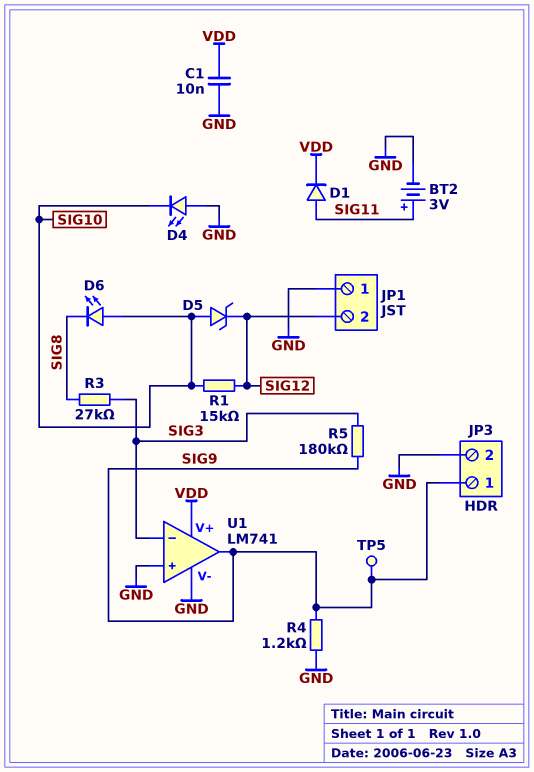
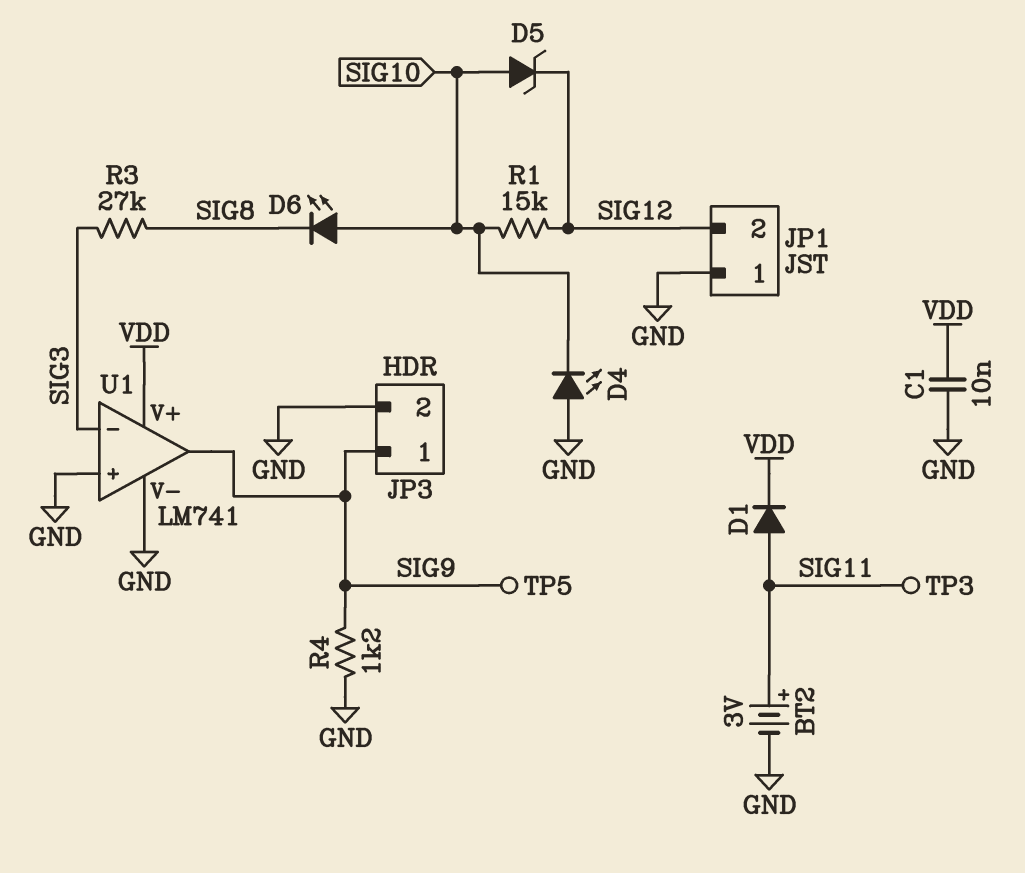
R5: 180k (SIG3, SIG9) -> none
TP3: none -> test point (SIG11)

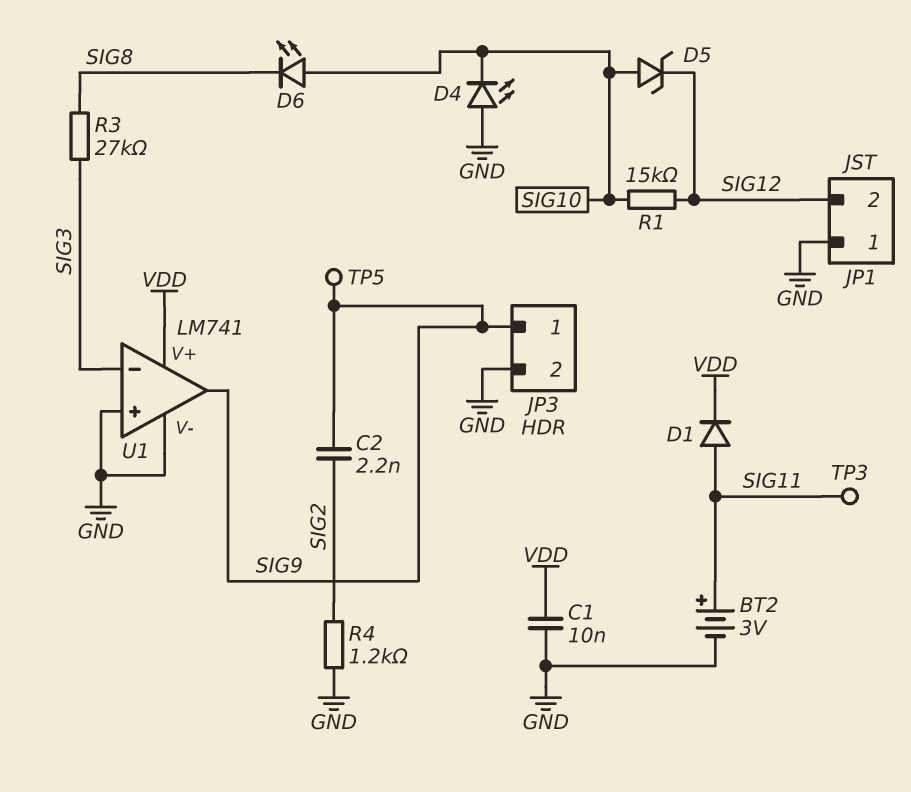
C2: none -> 2.2nF (SIG2, SIG9)
R4: 1.2k (GND, SIG9) -> 1.2k (GND, SIG2)

